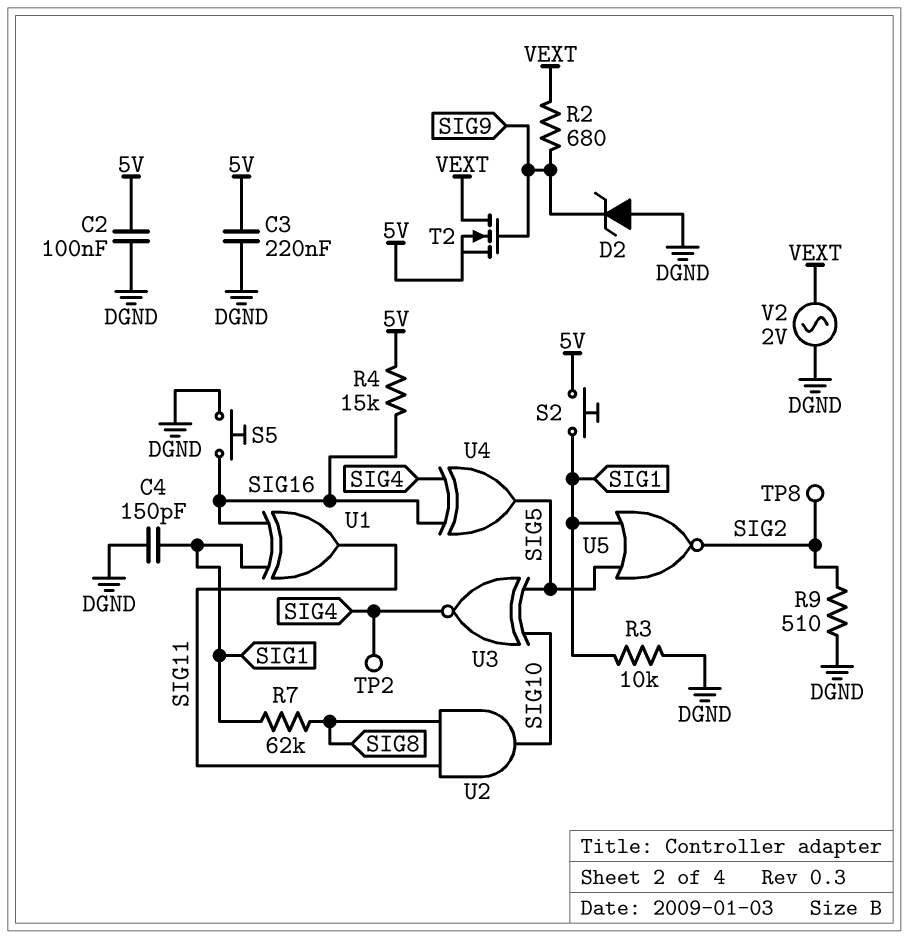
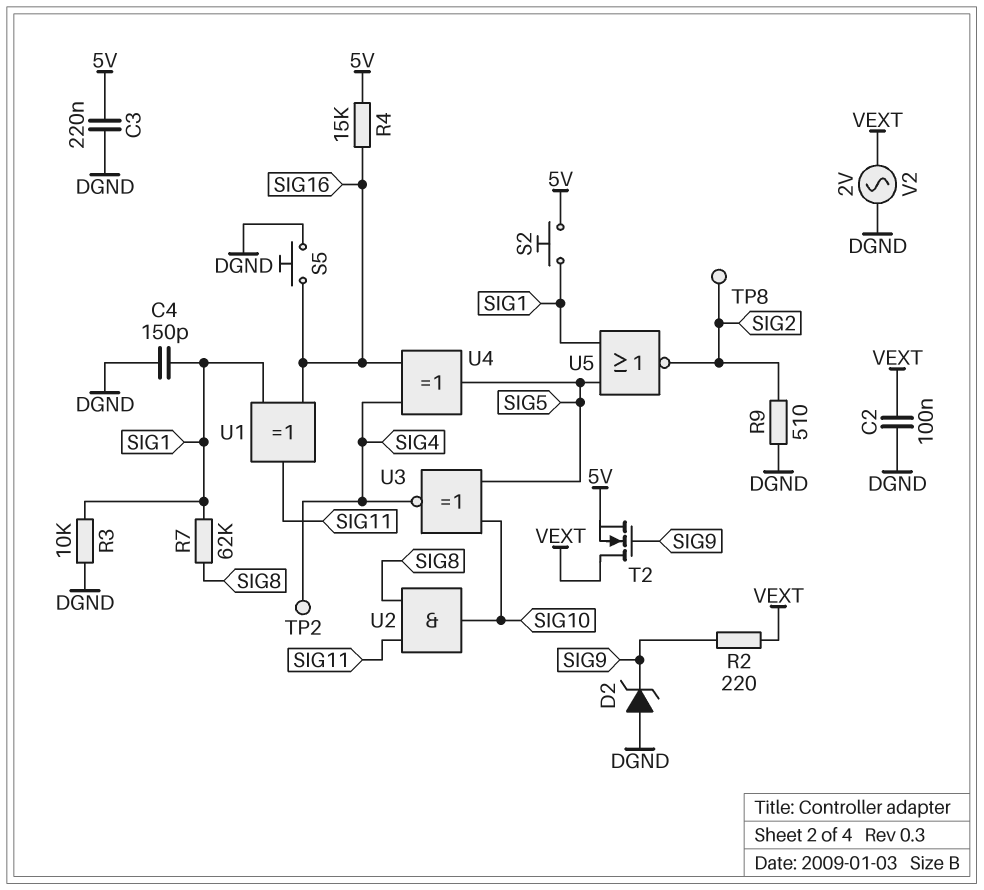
C2: 100nF (5V, DGND) -> 100nF (DGND, VEXT)
R2: 680 (SIG9, VEXT) -> 220 (SIG9, VEXT)

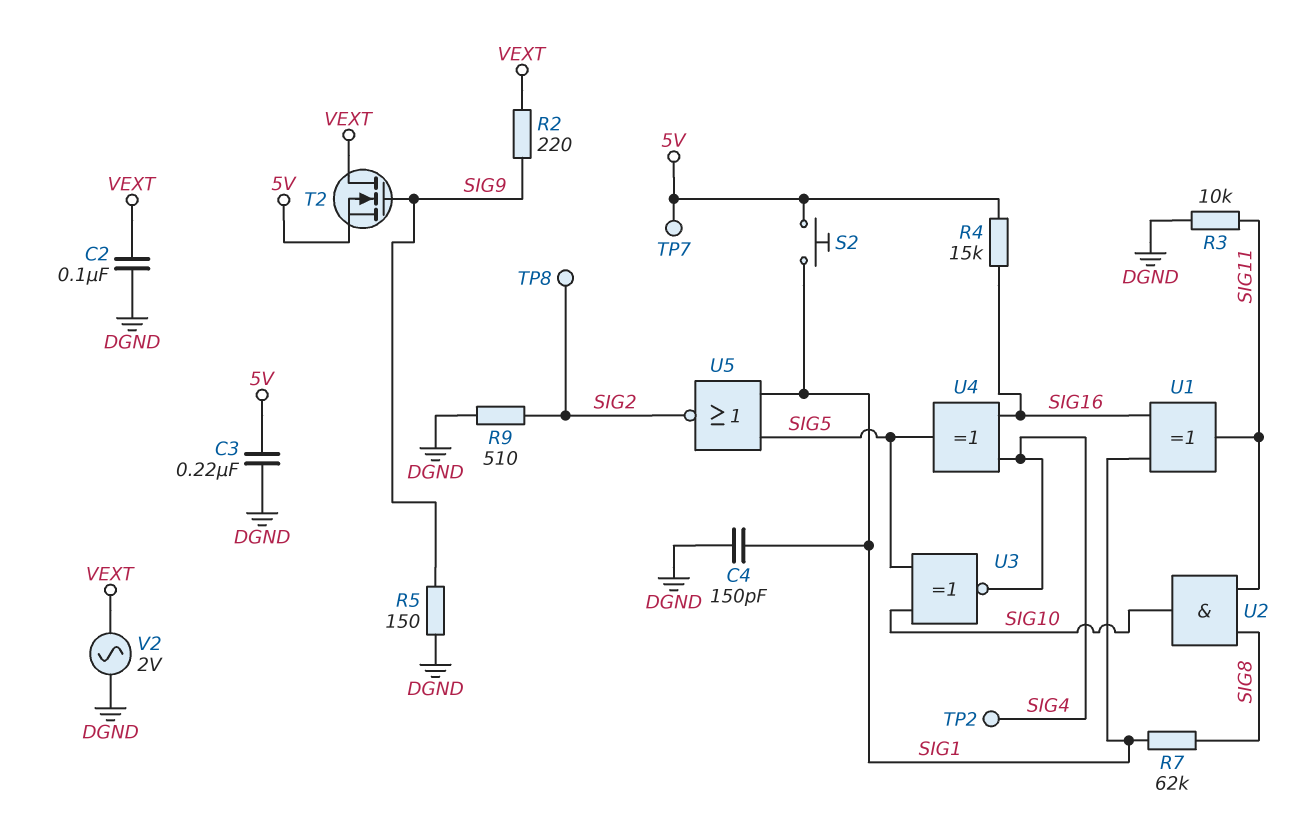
D2: zener (A DGND, K SIG9) -> none
R3: 10k (DGND, SIG1) -> 10k (DGND, SIG11)
R5: none -> 150 (DGND, SIG9)
S5: button (DGND, SIG16) -> none
TP7: none -> test point (5V)

